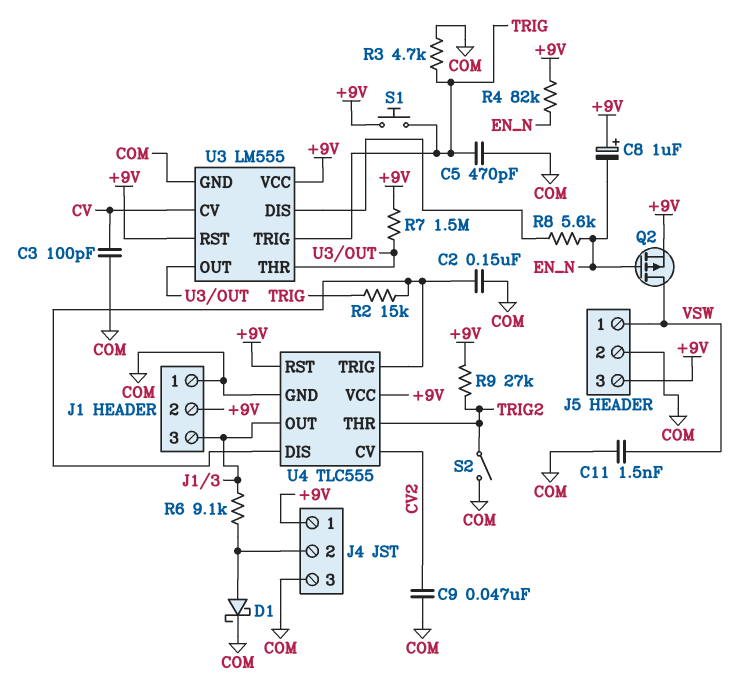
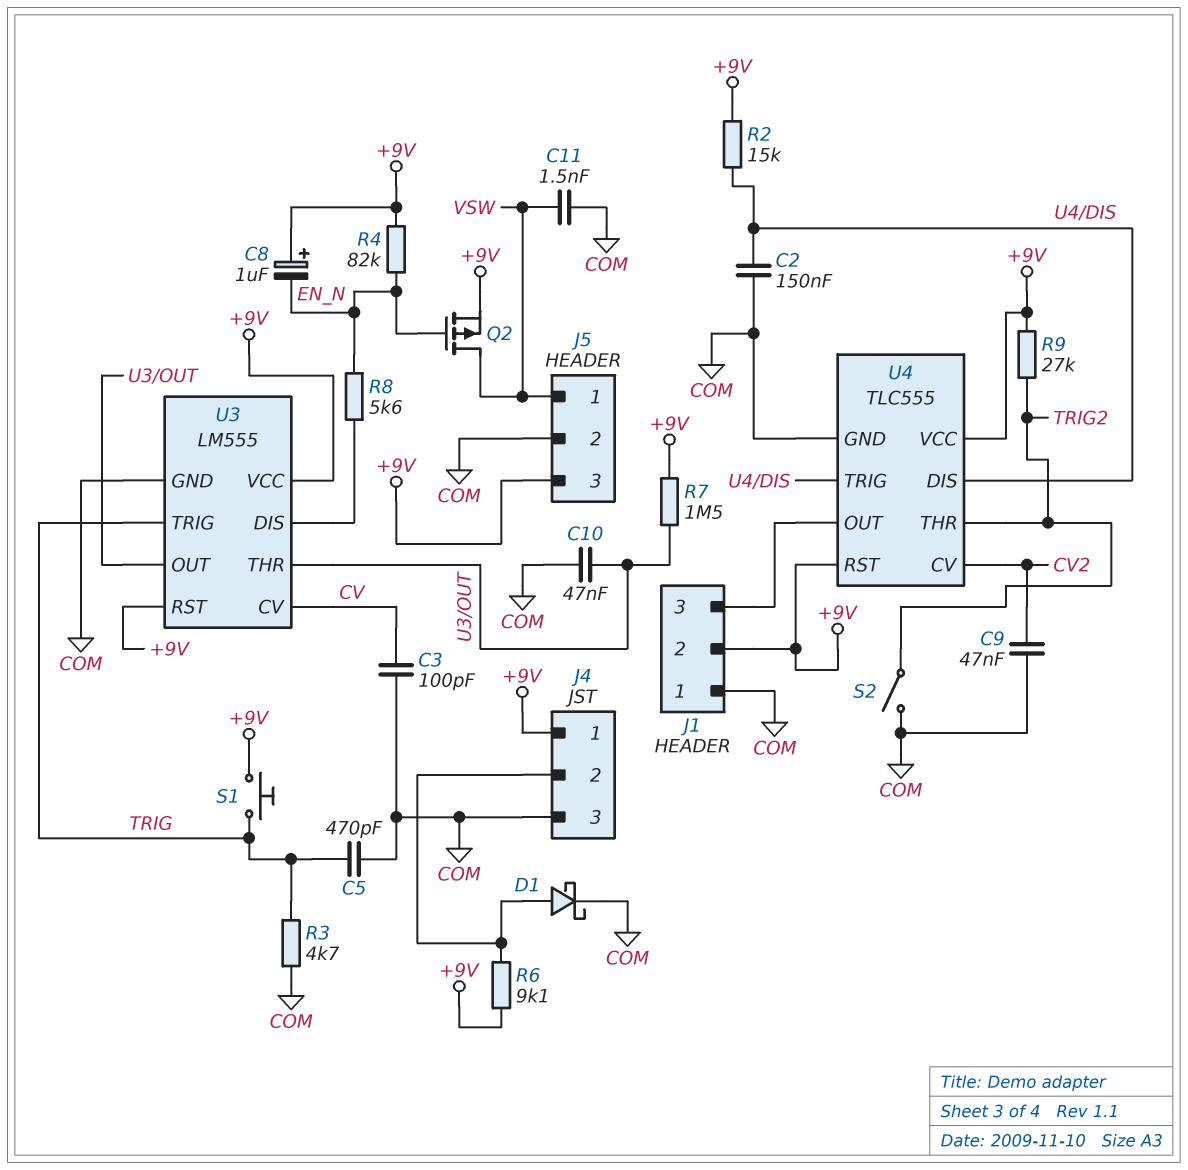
C10: none -> 47nF (COM, U3/OUT)
R2: 15k (TRIG, U4/DIS) -> 15k (+9V, U4/DIS)
R6: 9.1k (J1/3, J4/2) -> 9.1k (+9V, J4/2)

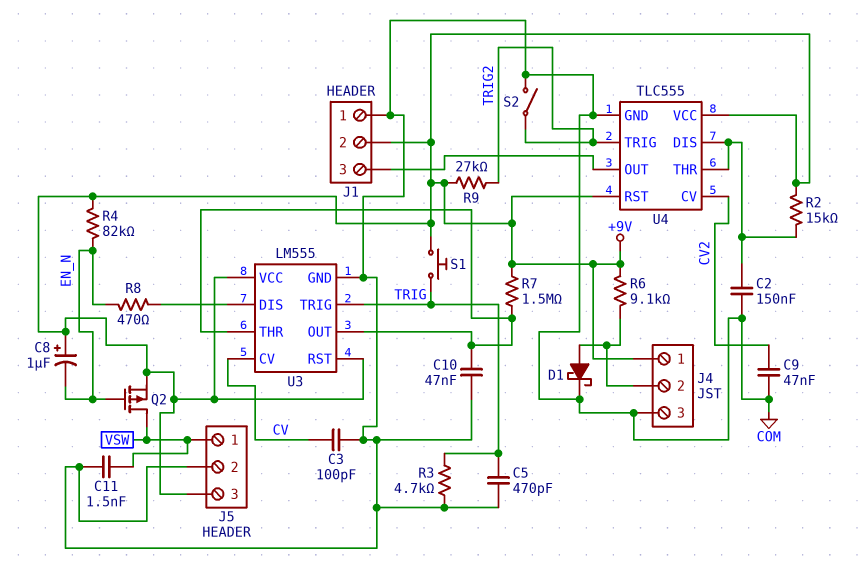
R8: 5.6k (EN_N, U3/DIS) -> 470 (EN_N, U3/DIS)
U4 pin THR: TRIG2 -> U4/DIS
U4 pin TRIG: U4/DIS -> TRIG2

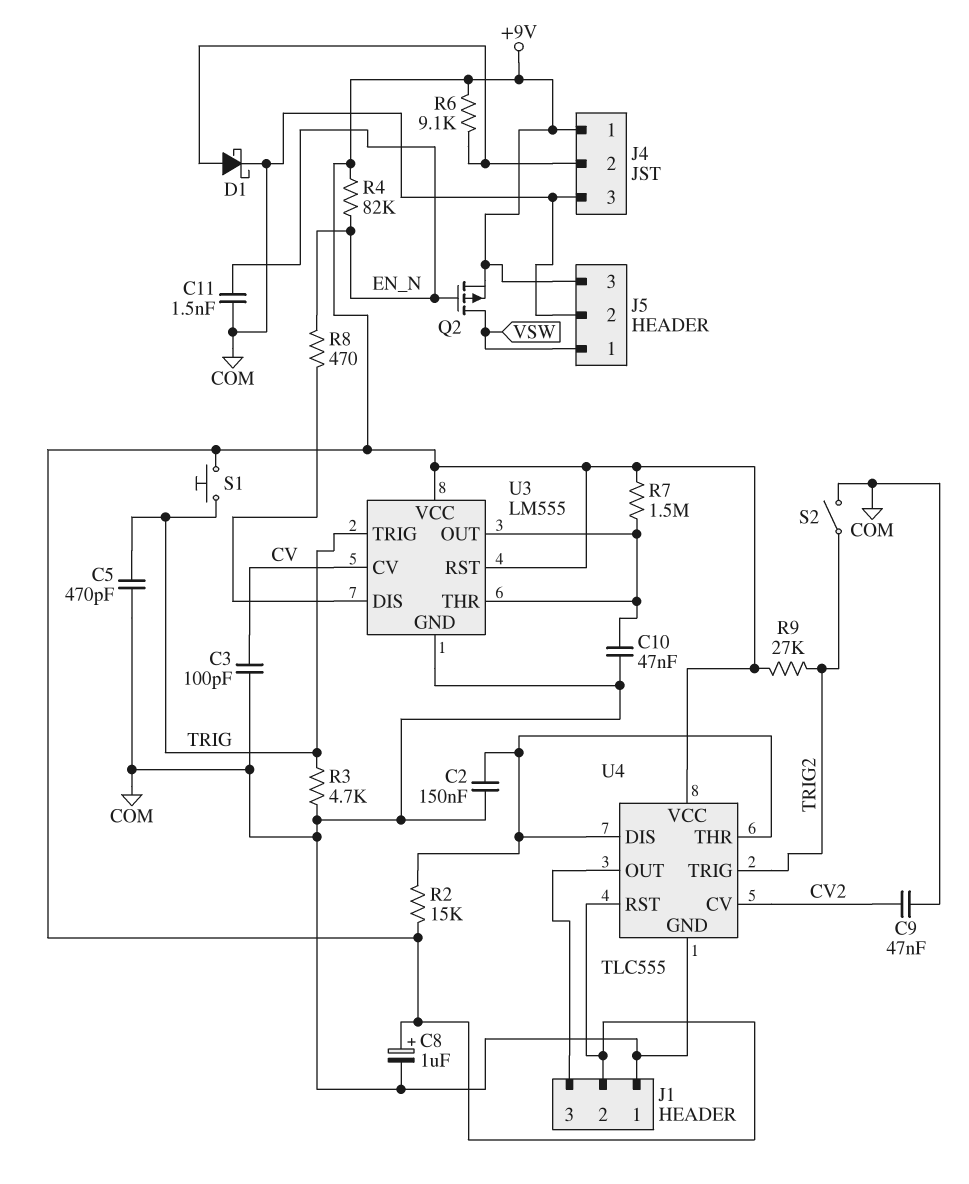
C8: 1uF (plus +9V, minus EN_N) -> 1uF (plus +9V, minus COM)
C11: 1.5nF (COM, VSW) -> 1.5nF (COM, EN_N)

